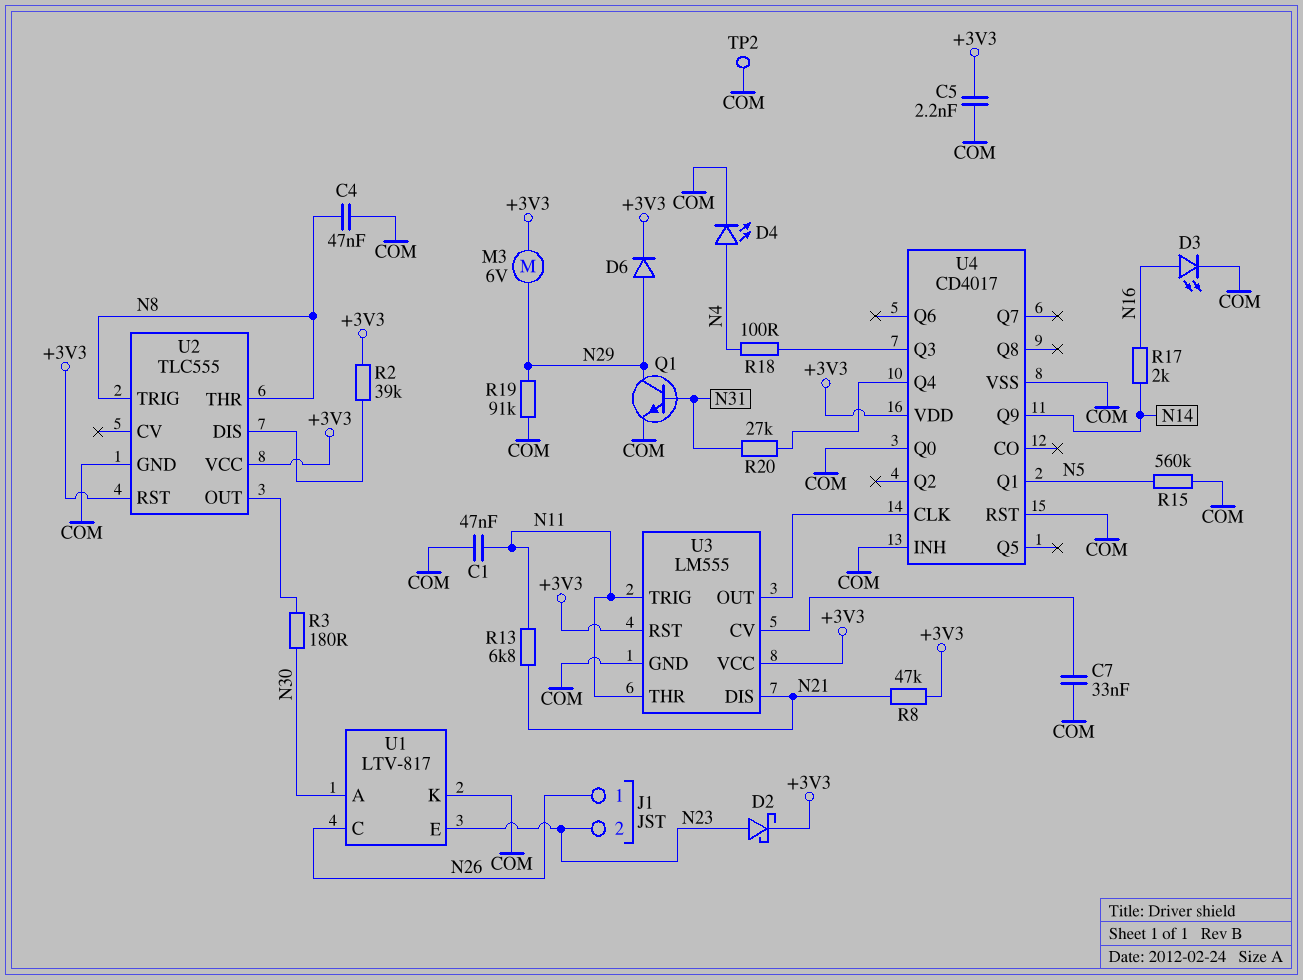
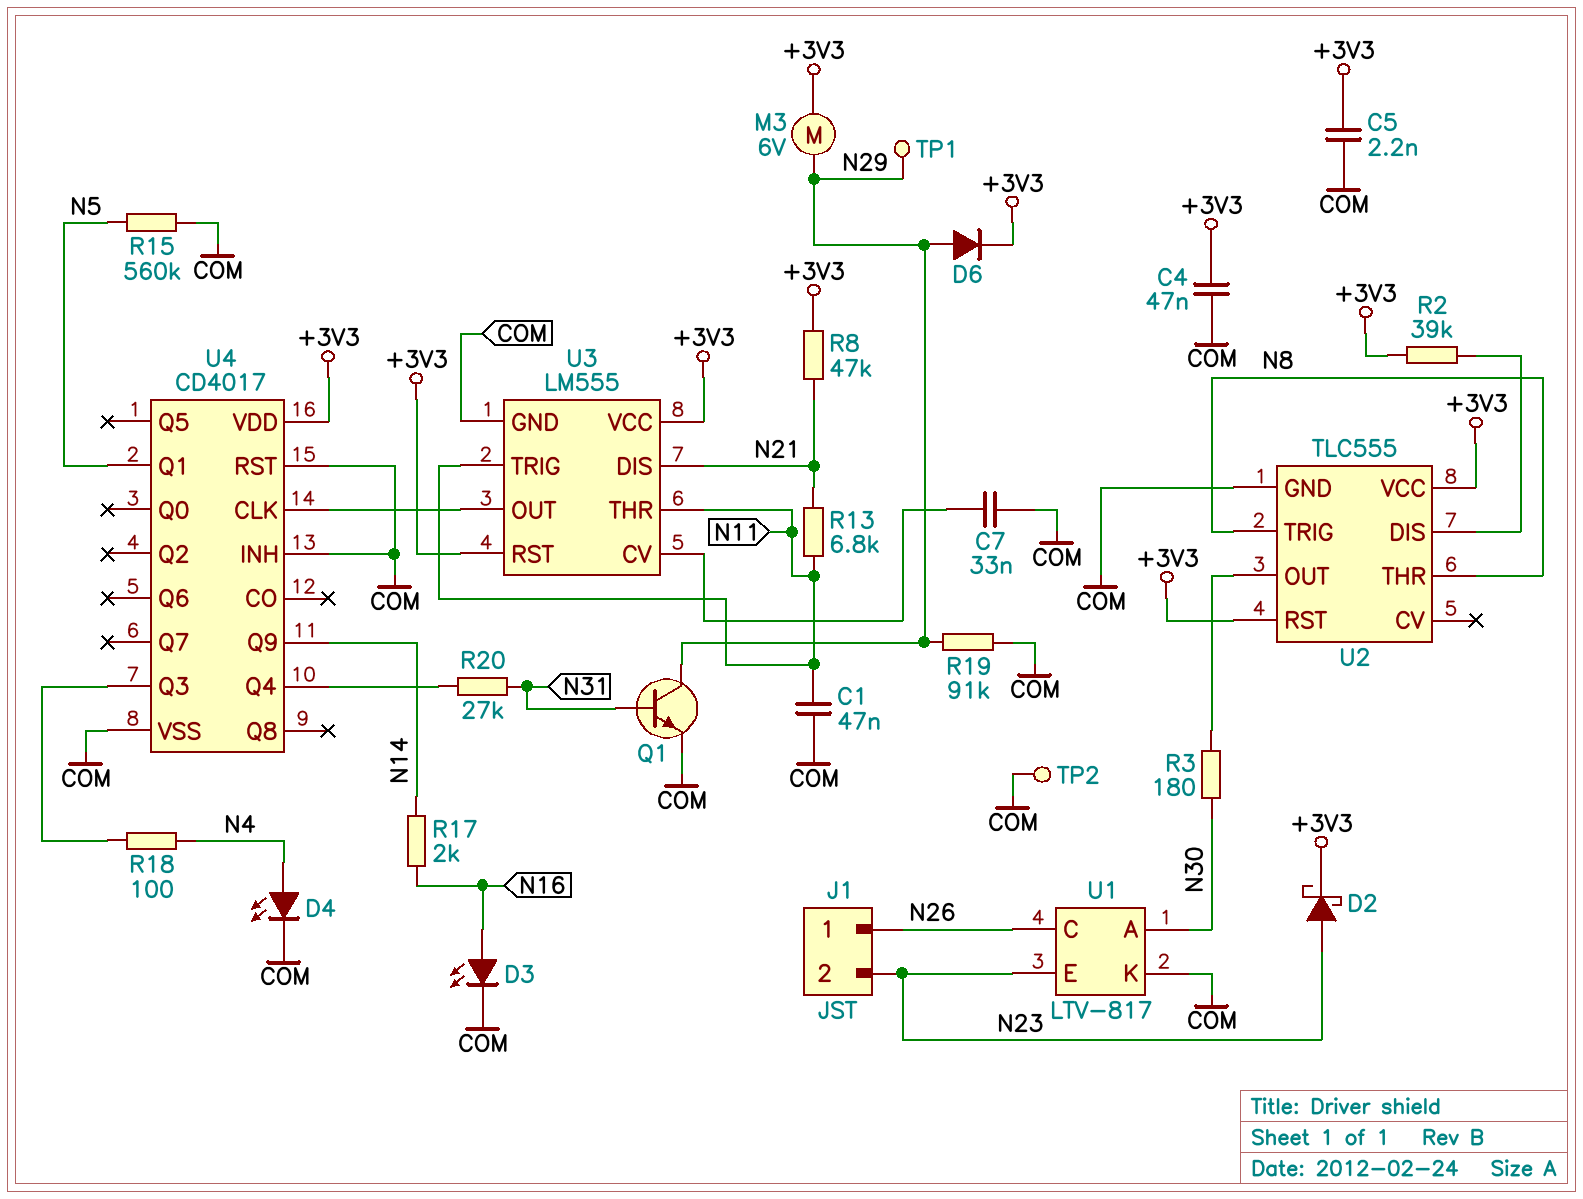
C4: 47nF (COM, N8) -> 47nF (+3V3, COM)
TP1: none -> test point (N29)
U4 pin Q0: COM -> none

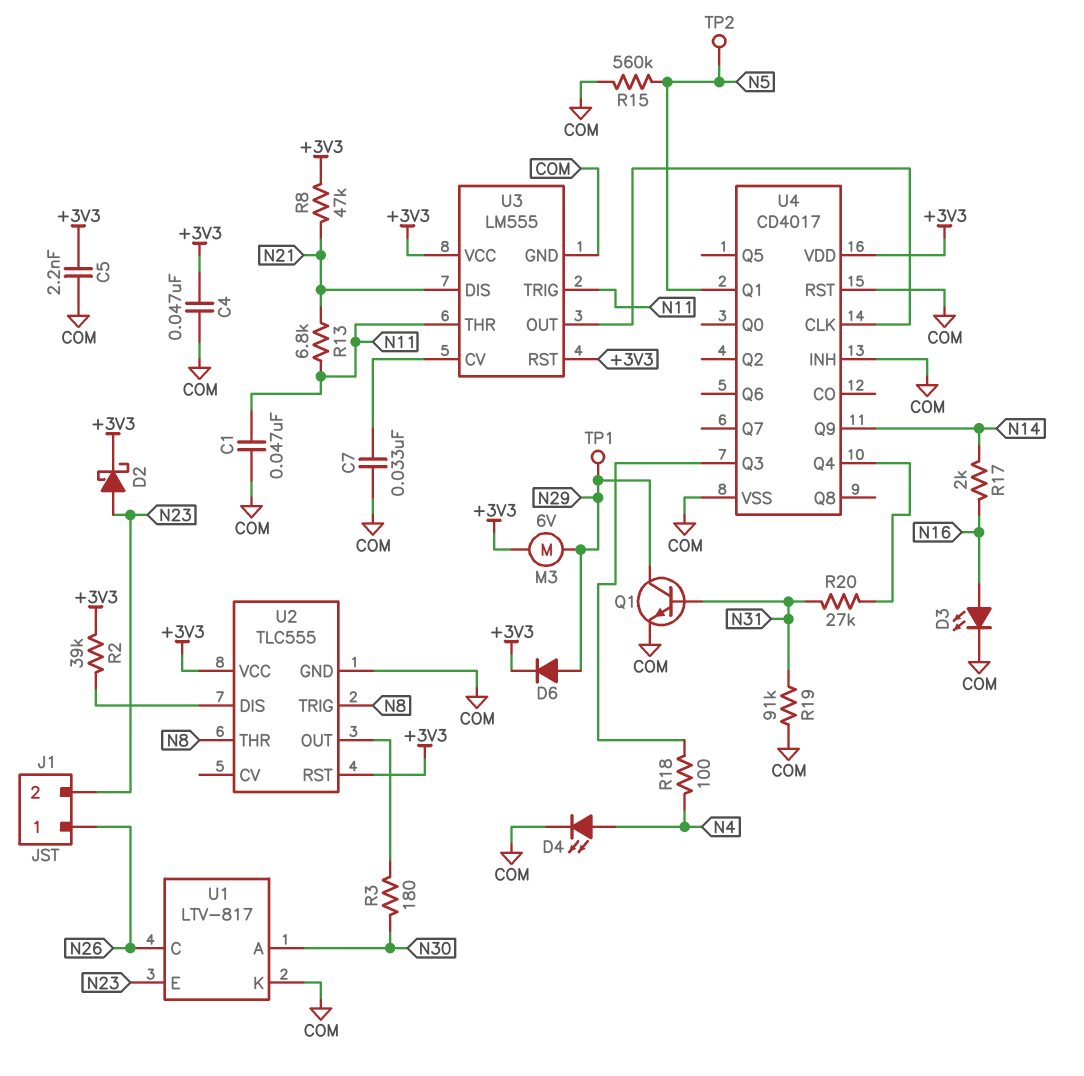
R19: 91k (COM, N29) -> 91k (COM, N31)
TP2: test point (COM) -> test point (N5)

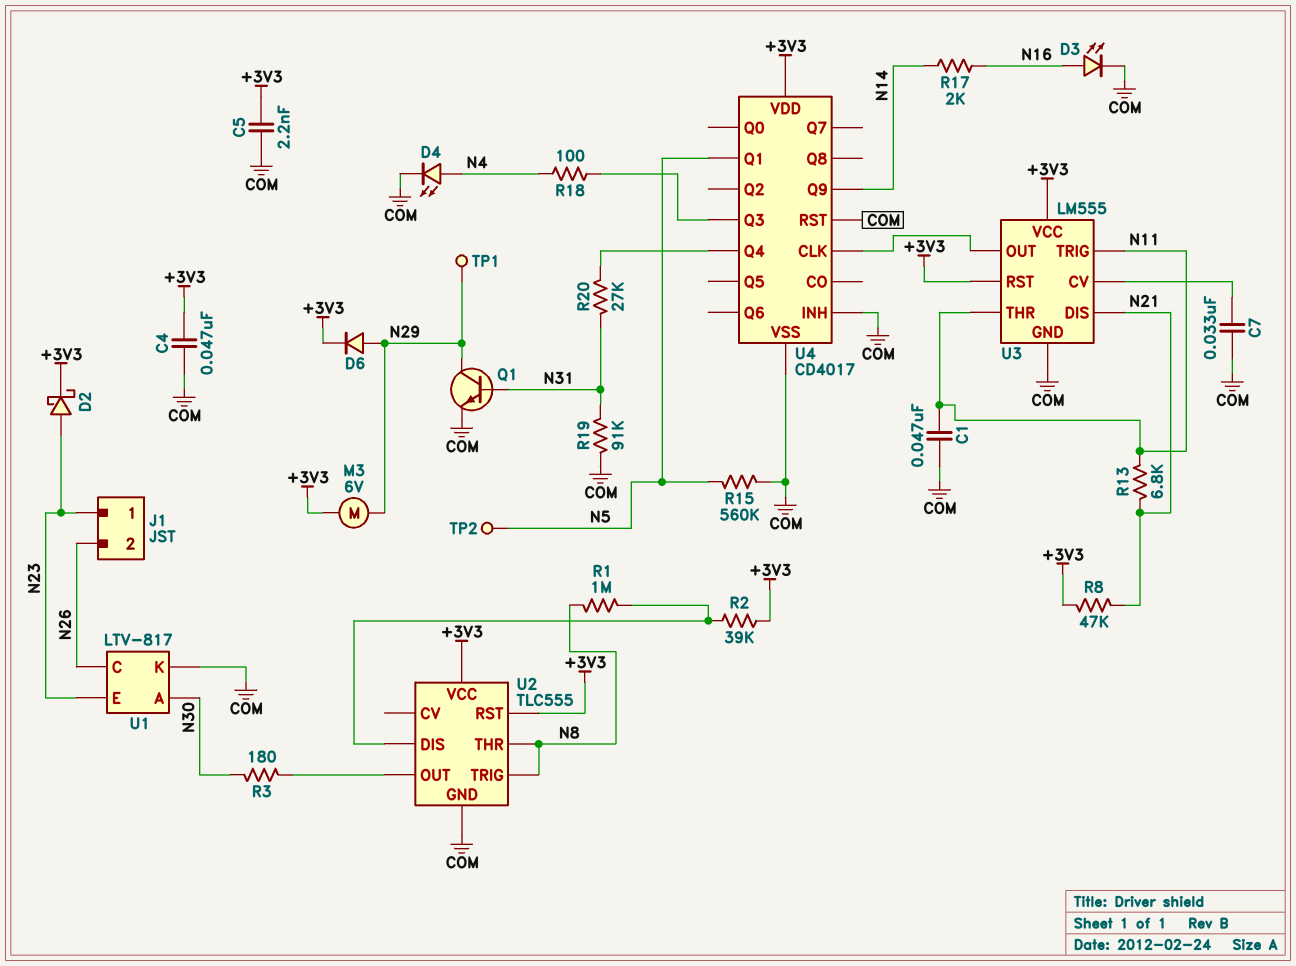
J1 pin 1: N26 -> N23
J1 pin 2: N23 -> N26
R1: none -> 1M (N8, U2/DIS)

